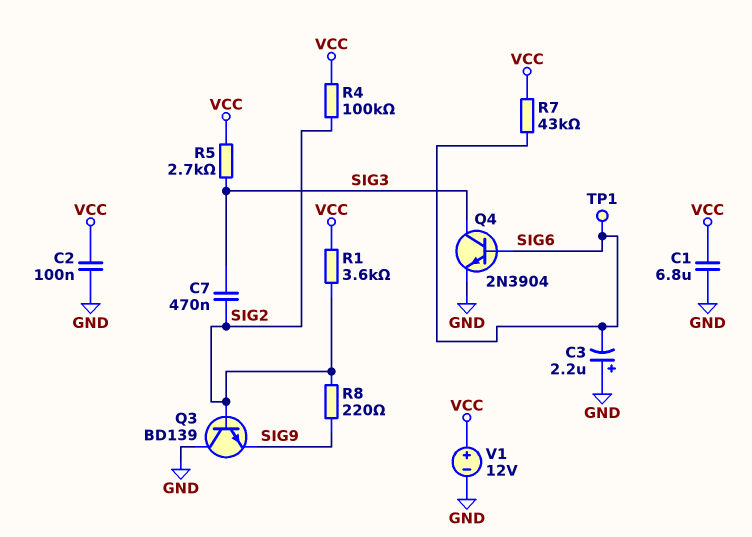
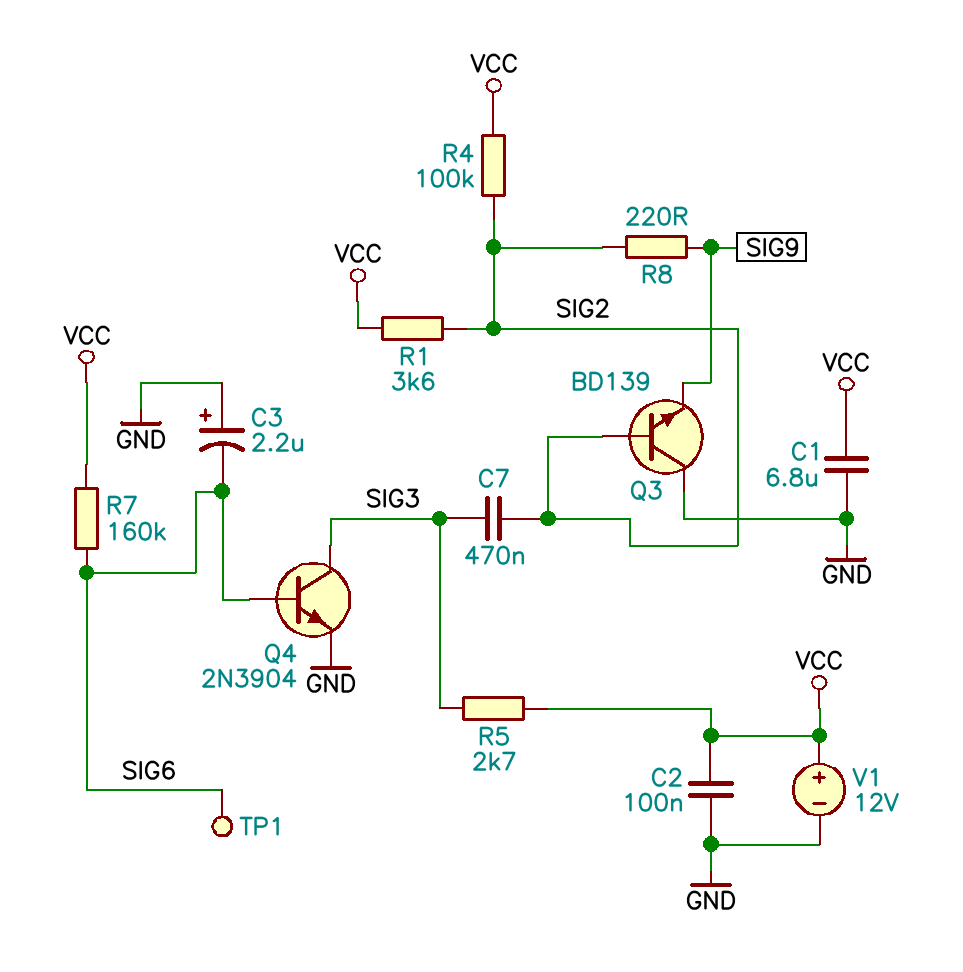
R7: 43k (SIG6, VCC) -> 160k (SIG6, VCC)

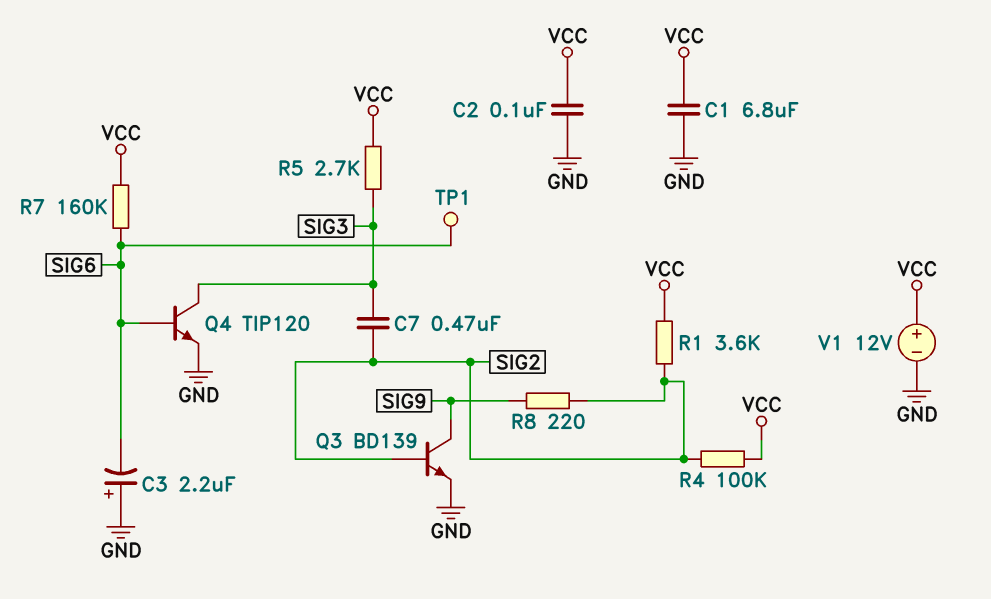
Q3: NPN BD139 (B SIG2, C GND, E SIG9) -> NPN BD139 (B SIG2, C SIG9, E GND)
Q4: NPN 2N3904 (B SIG6, C SIG3, E GND) -> NPN TIP120 (B SIG6, C SIG3, E GND)

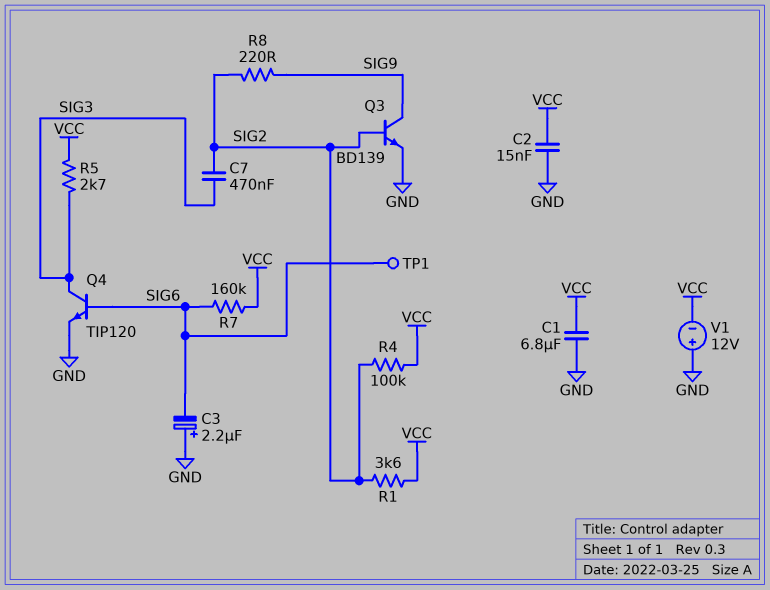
C2: 100nF (GND, VCC) -> 15nF (GND, VCC)
V1: 12V (plus VCC, minus GND) -> 12V (plus GND, minus VCC)

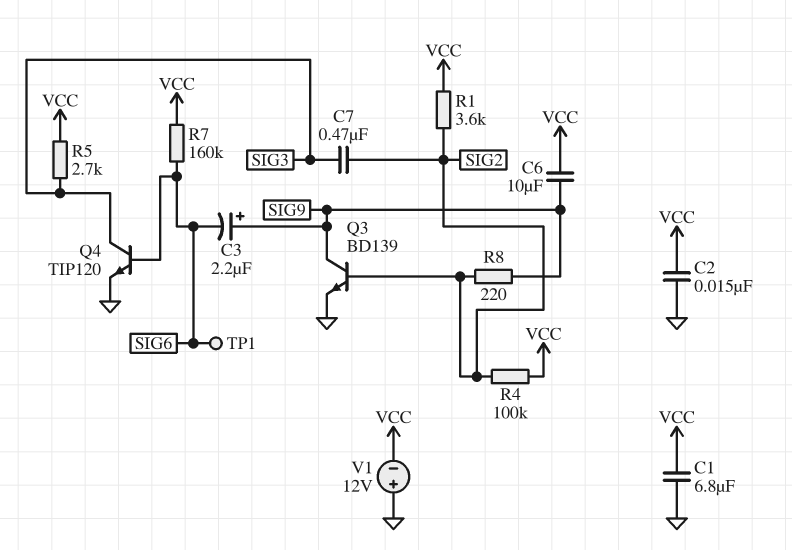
C3: 2.2uF (plus GND, minus SIG6) -> 2.2uF (plus SIG9, minus SIG6)
C6: none -> 10uF (SIG9, VCC)

